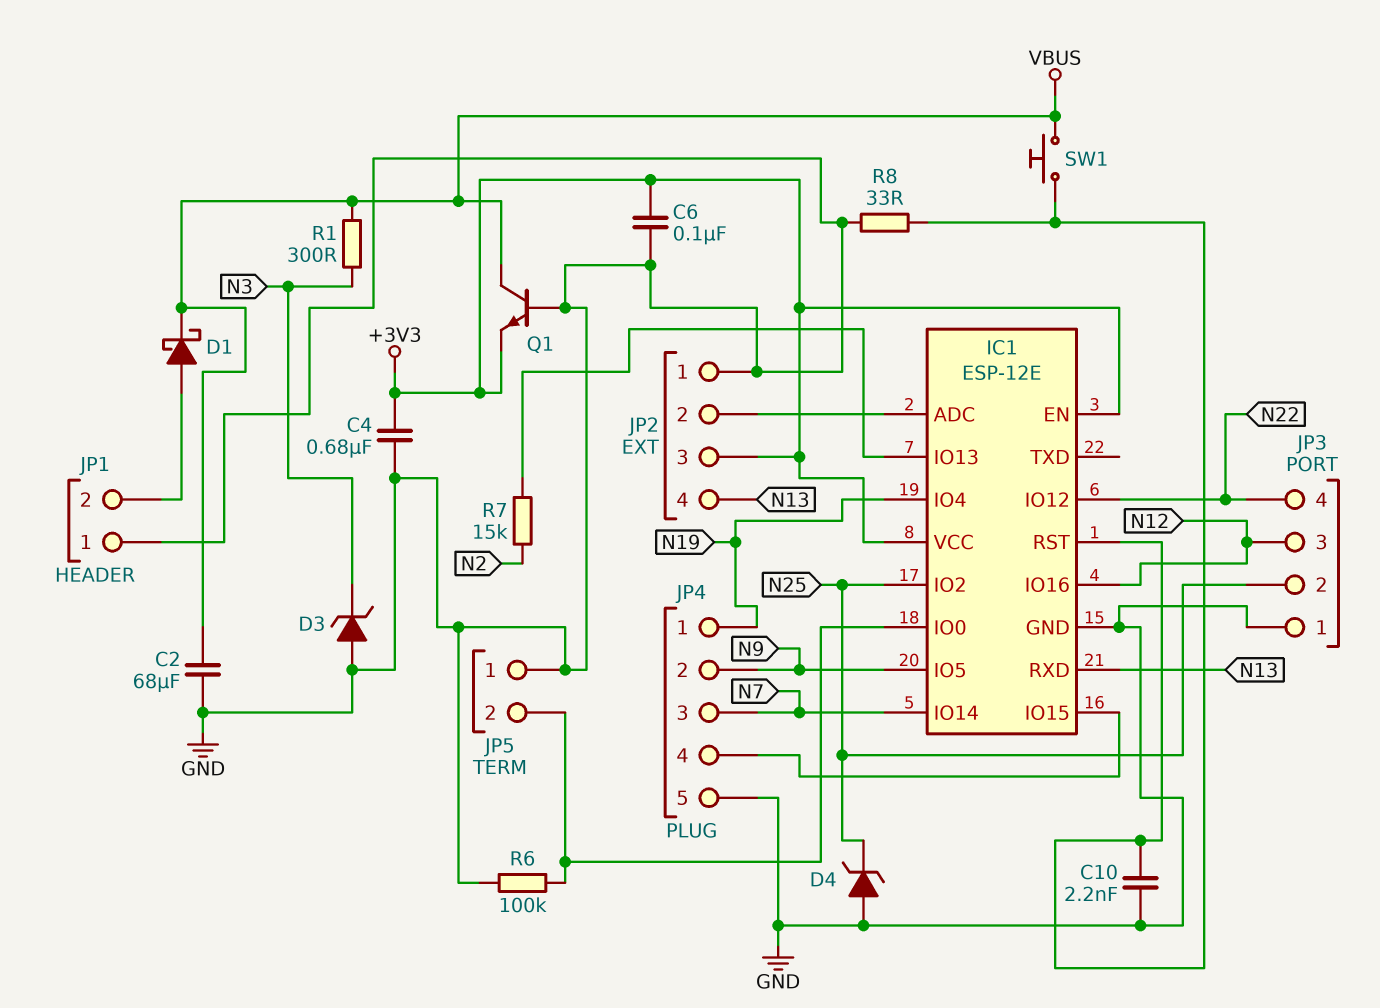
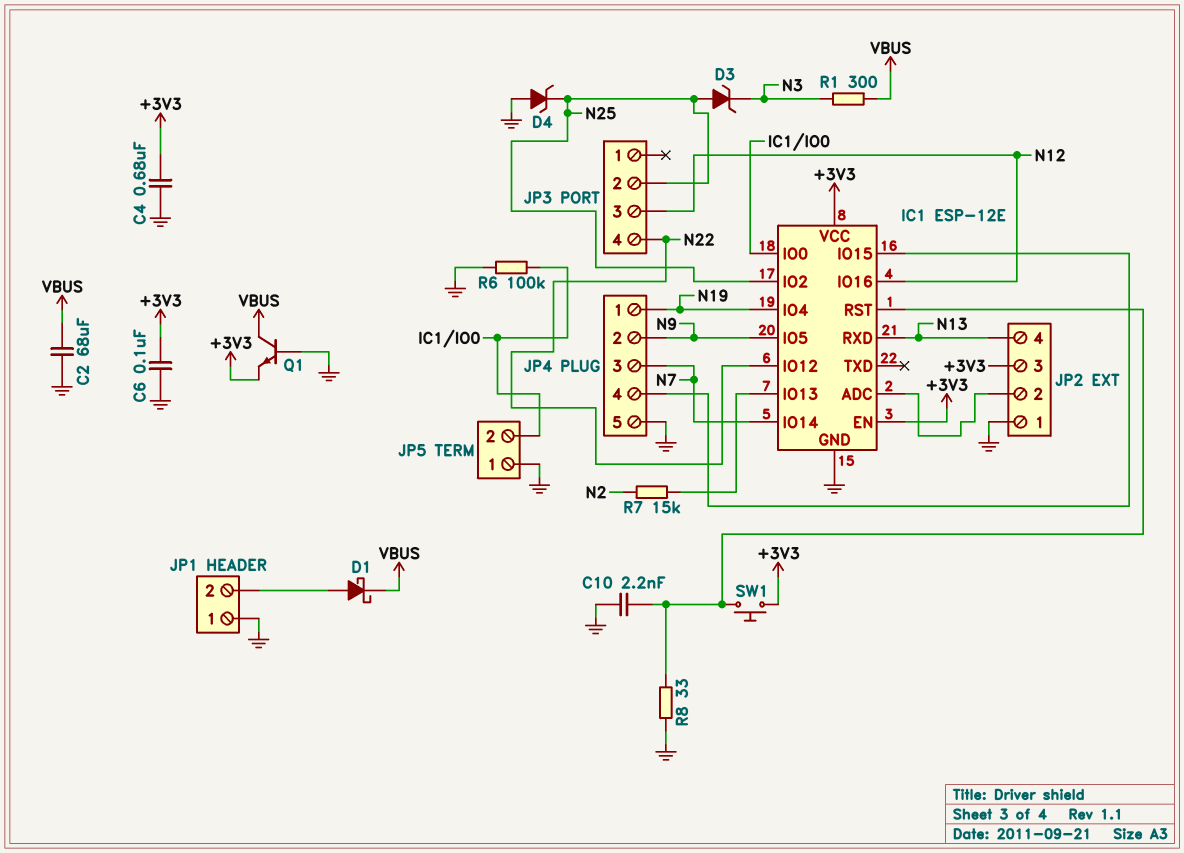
D3: zener (A GND, K N3) -> zener (A N25, K N3)
JP3 pin 1: GND -> none
SW1: button (IC1/RST, VBUS) -> button (+3V3, IC1/RST)

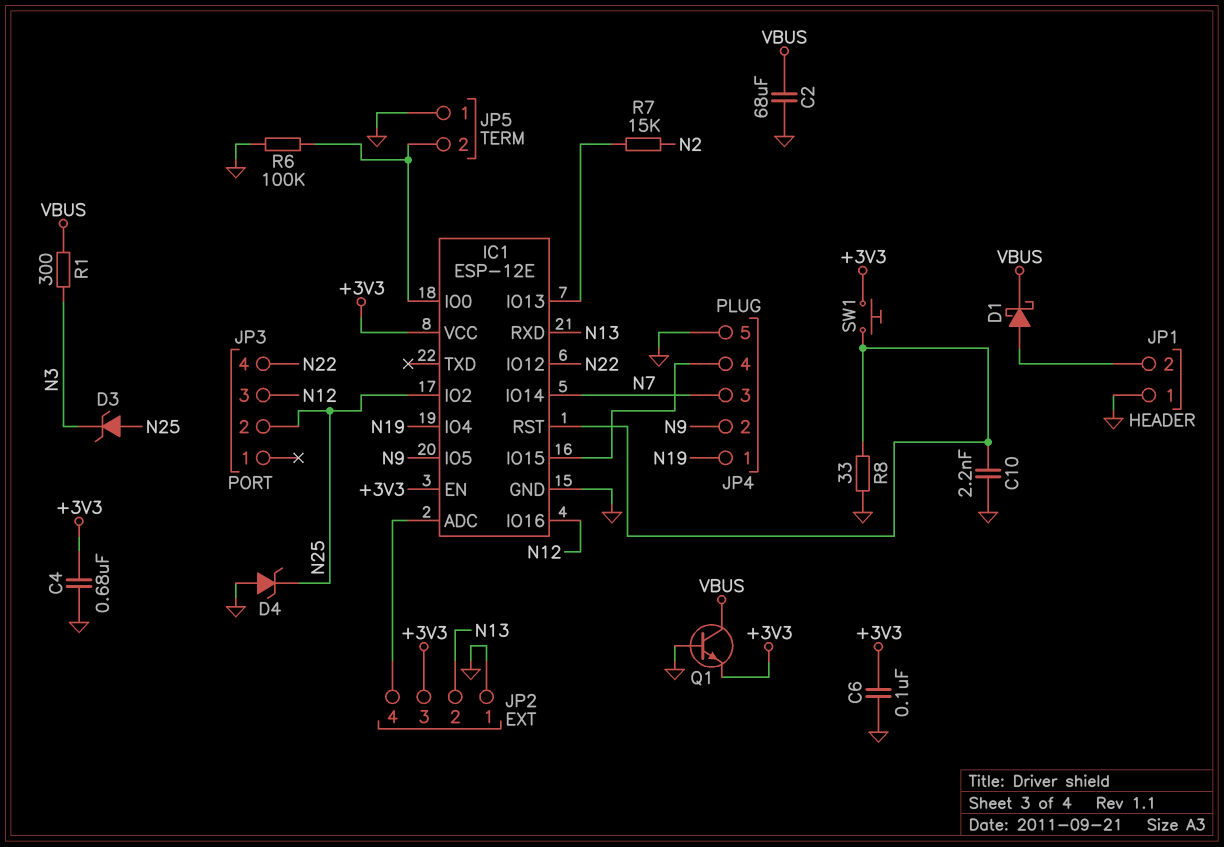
JP2 pin 2: IC1/ADC -> N13
JP2 pin 4: N13 -> IC1/ADC

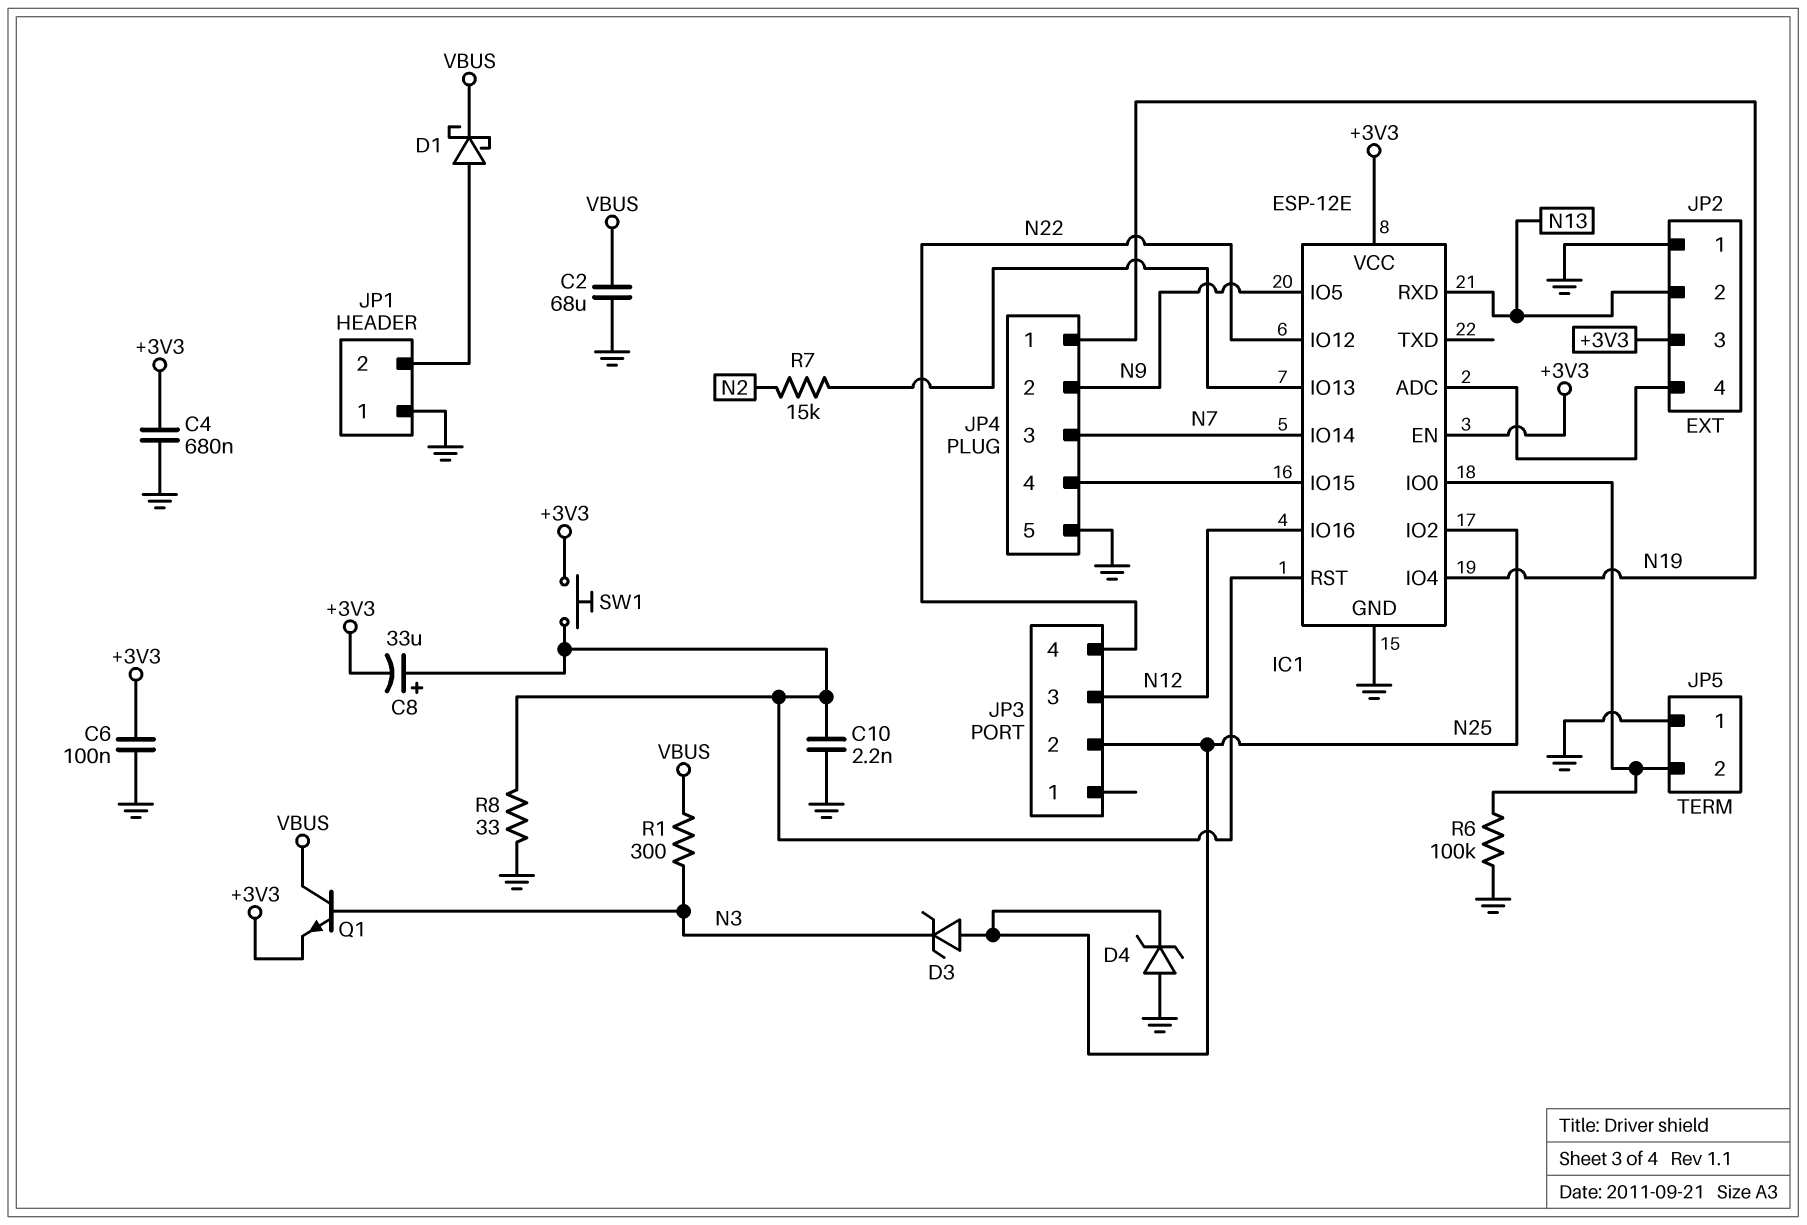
C8: none -> 33uF (plus IC1/RST, minus +3V3)
Q1: NPN (B GND, C VBUS, E +3V3) -> NPN (B N3, C VBUS, E +3V3)

